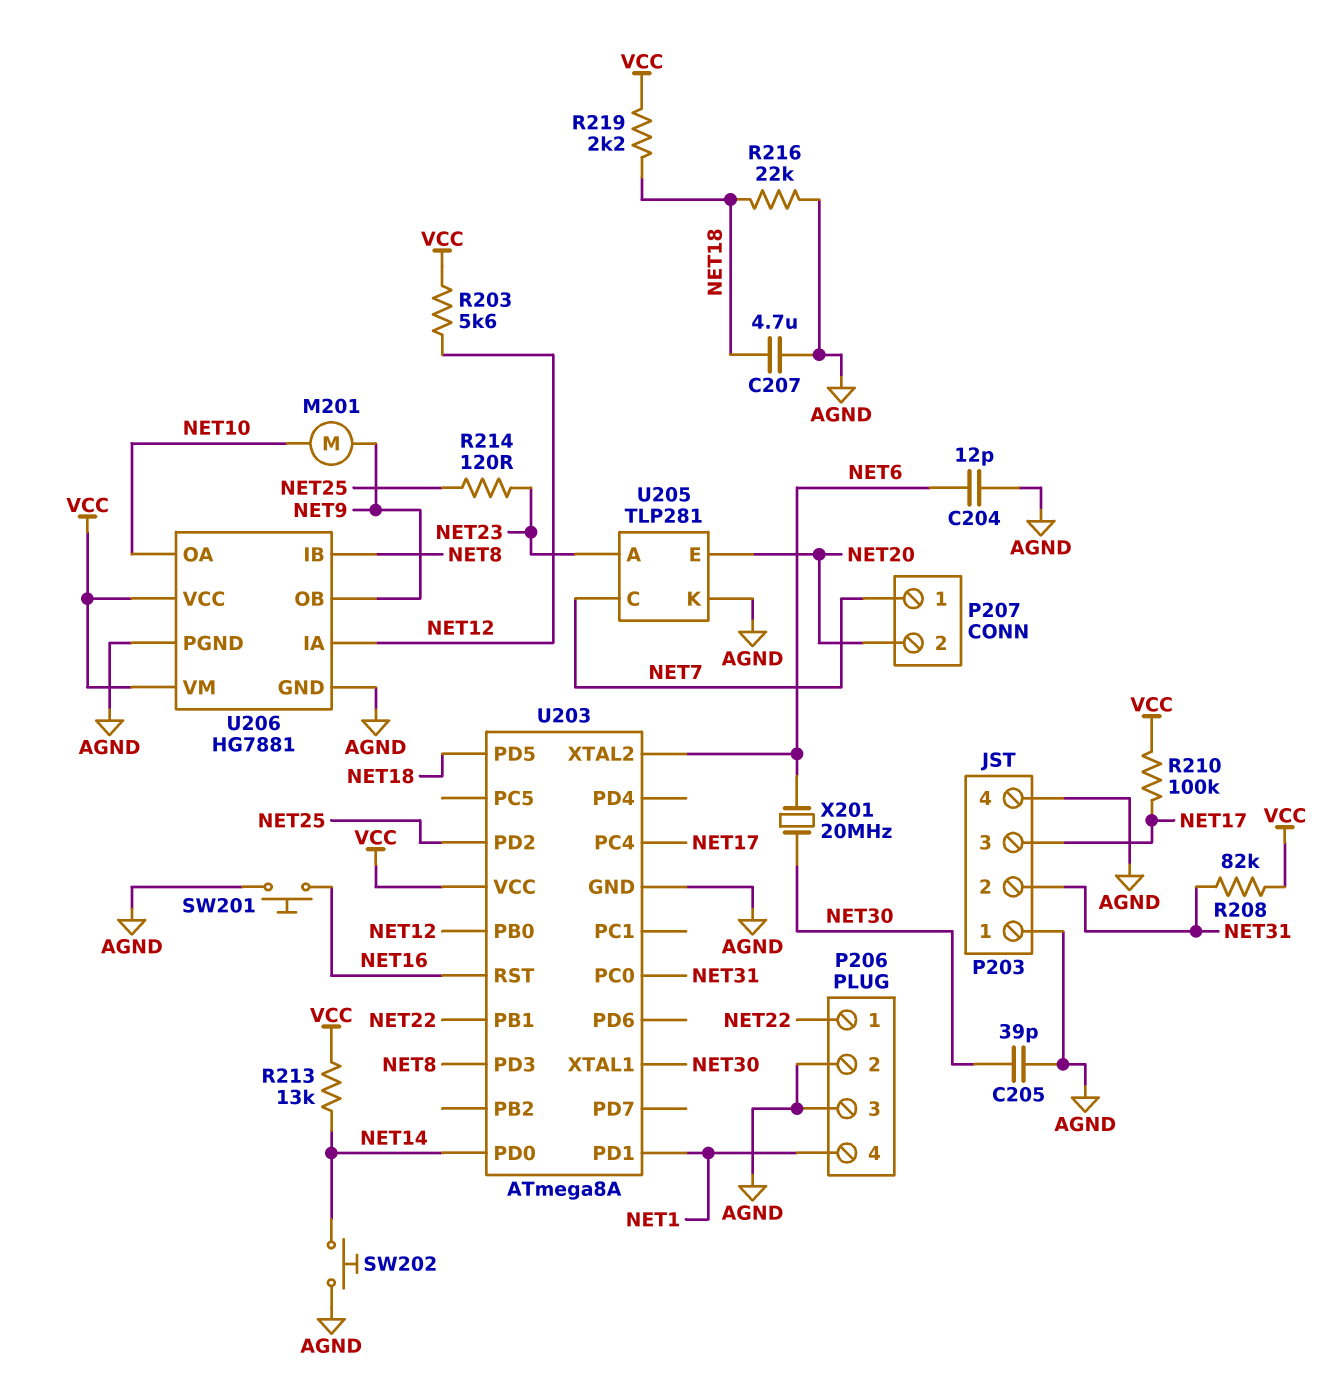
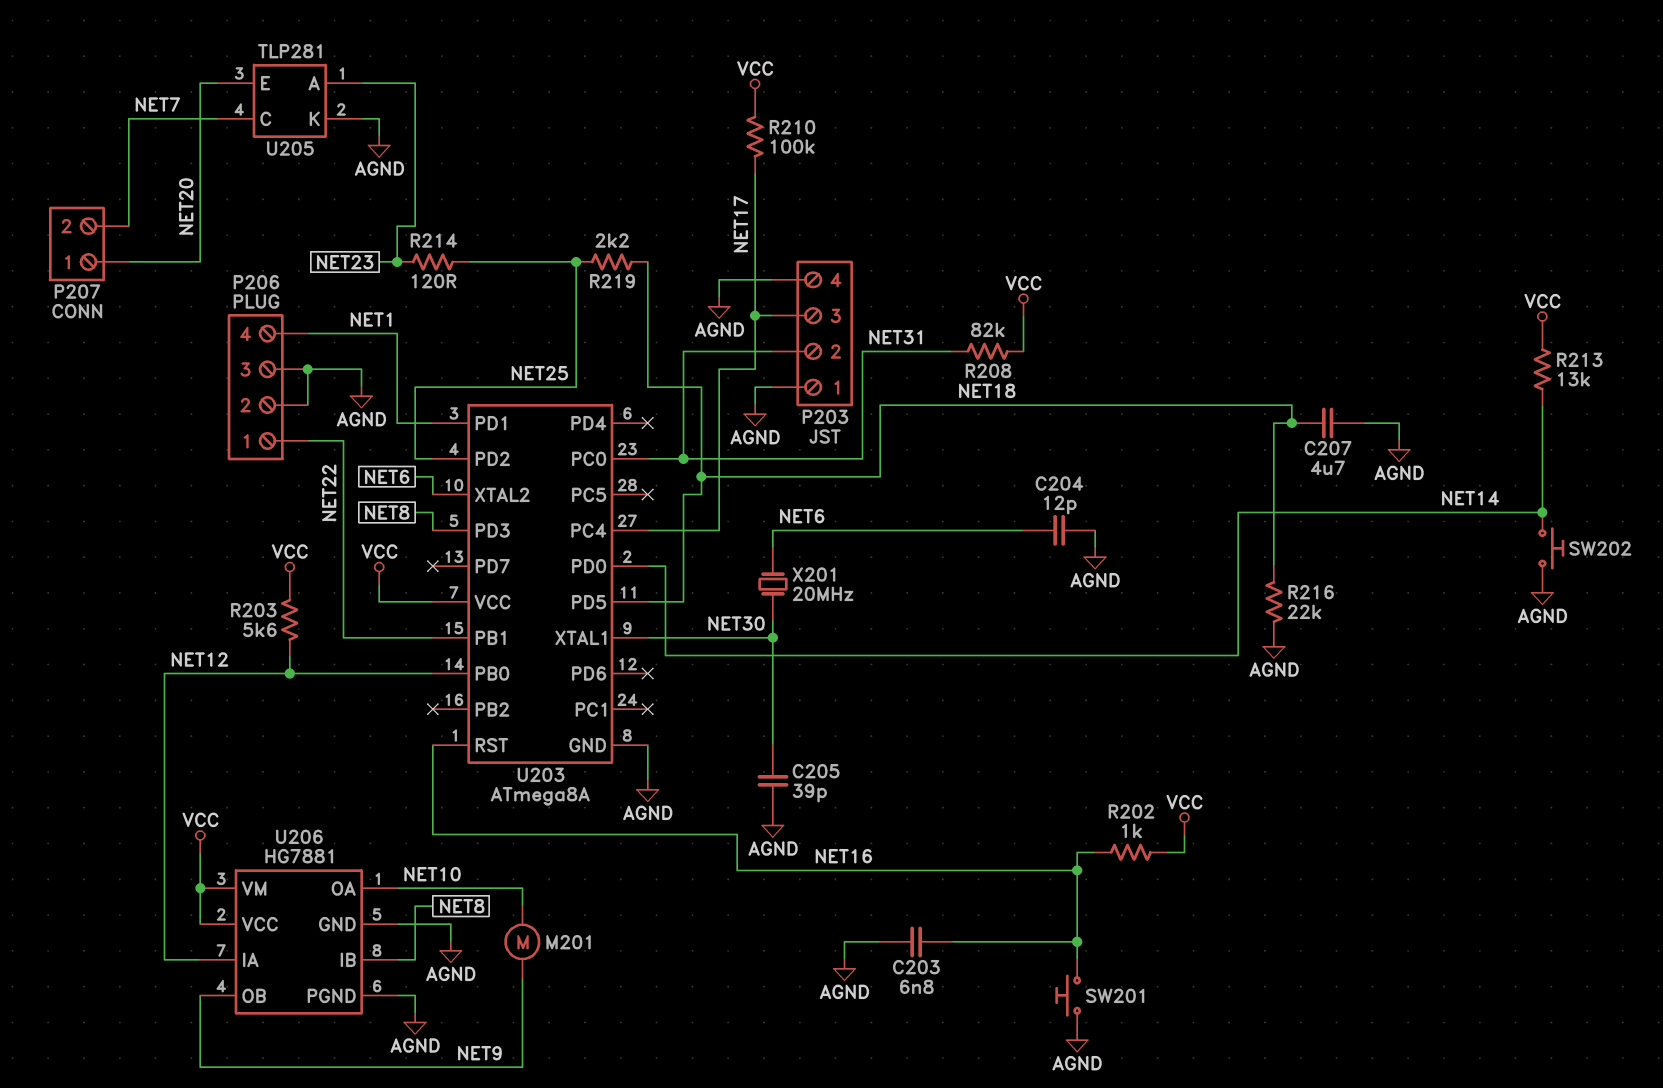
C203: none -> 6.8nF (AGND, NET16)
P207 pin 1: NET7 -> NET20
P207 pin 2: NET20 -> NET7
R202: none -> 1k (NET16, VCC)
R219: 2.2k (NET18, VCC) -> 2.2k (NET18, NET25)

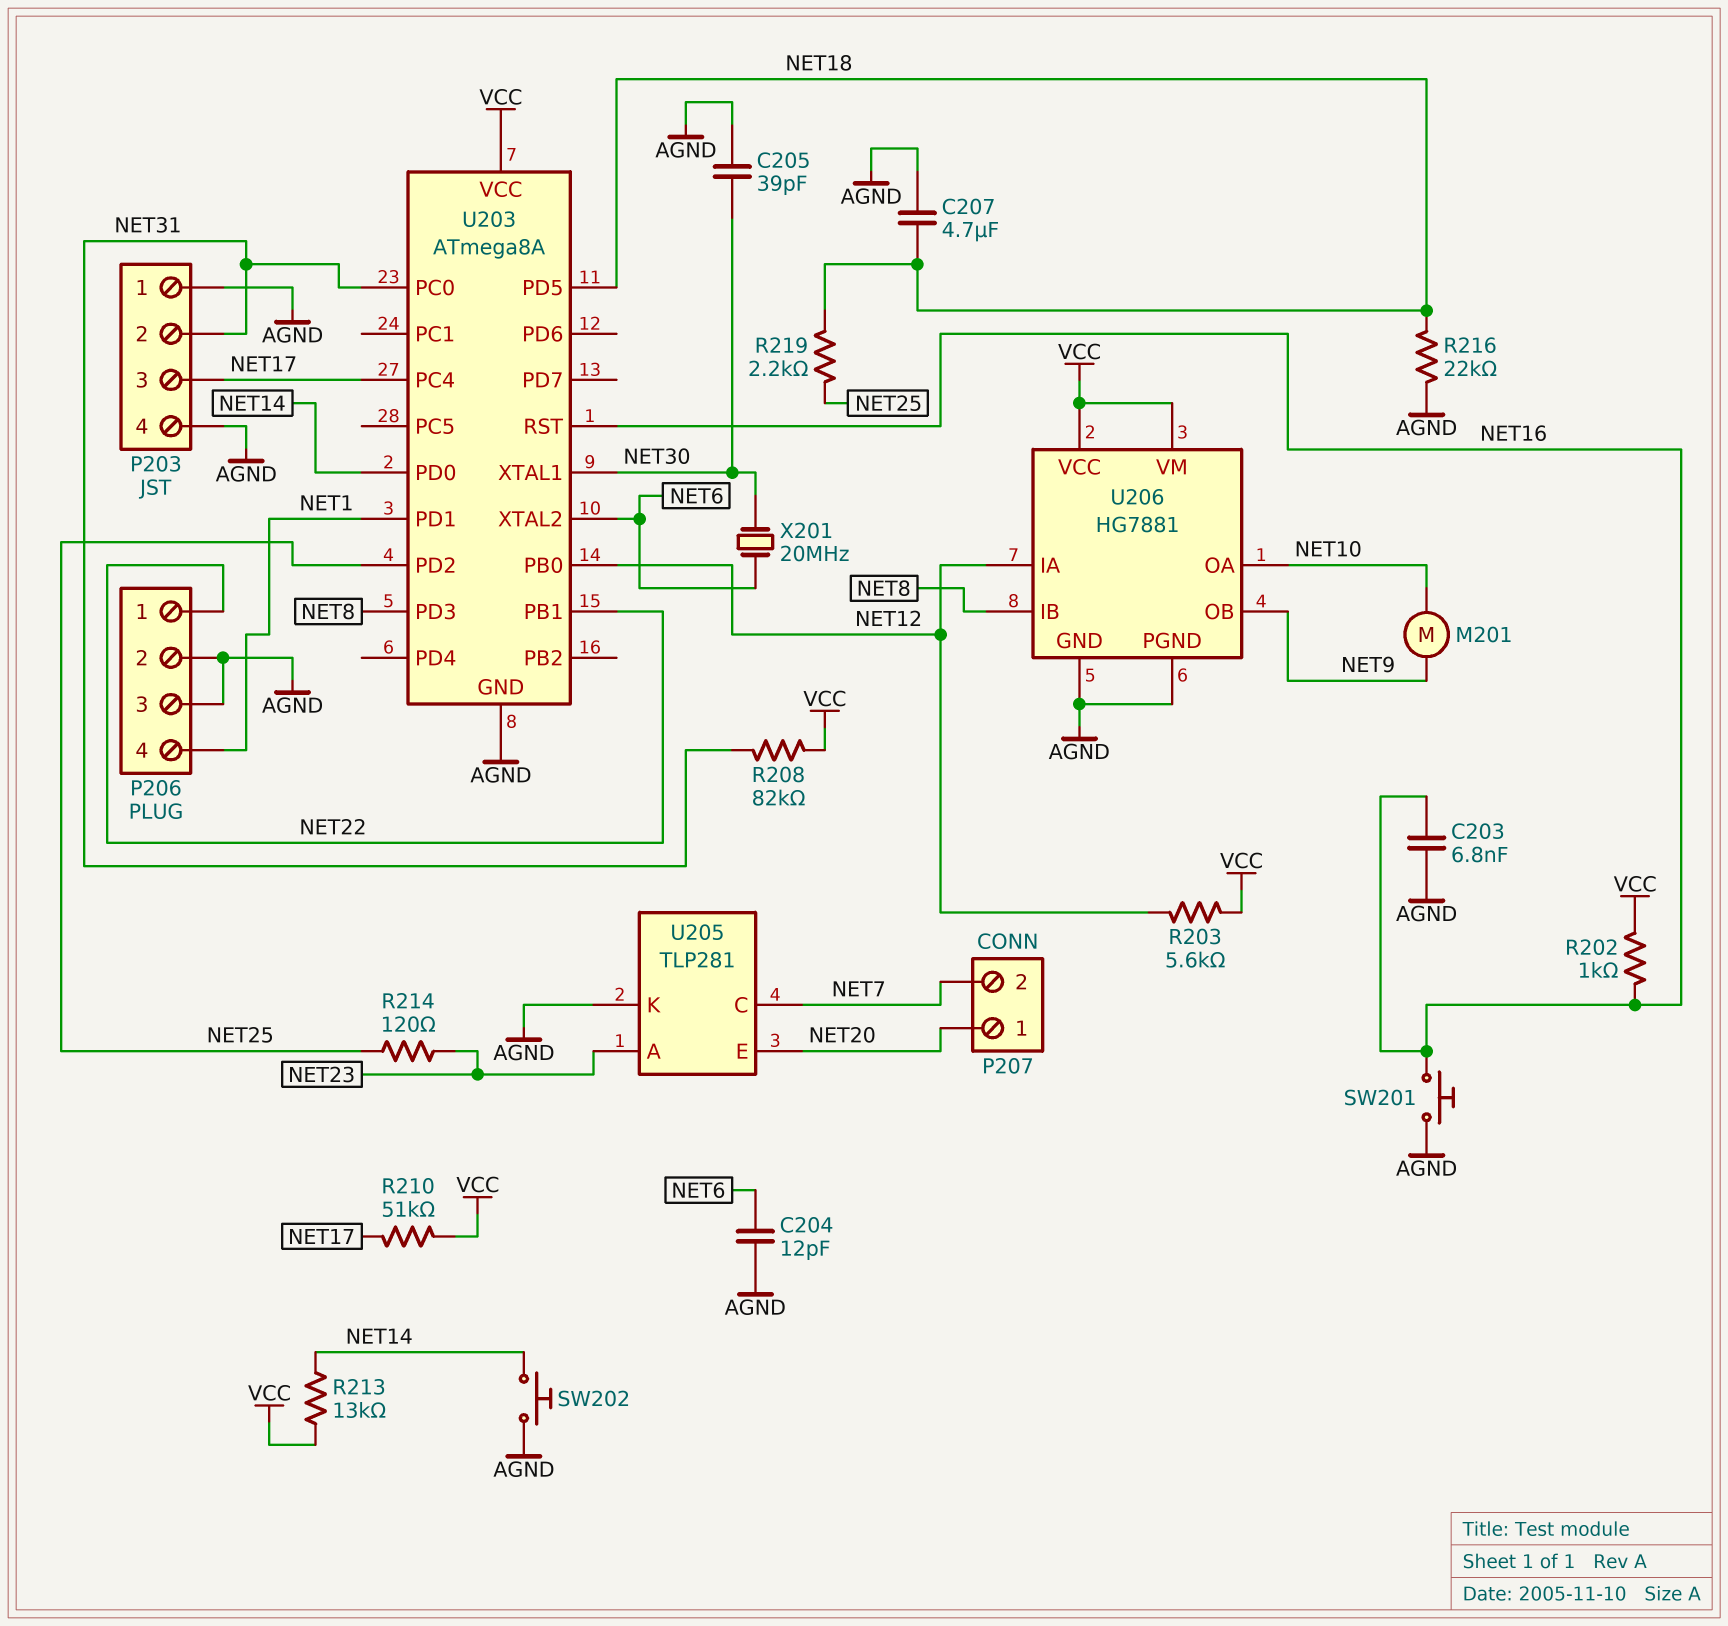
R210: 100k (NET17, VCC) -> 51k (NET17, VCC)

